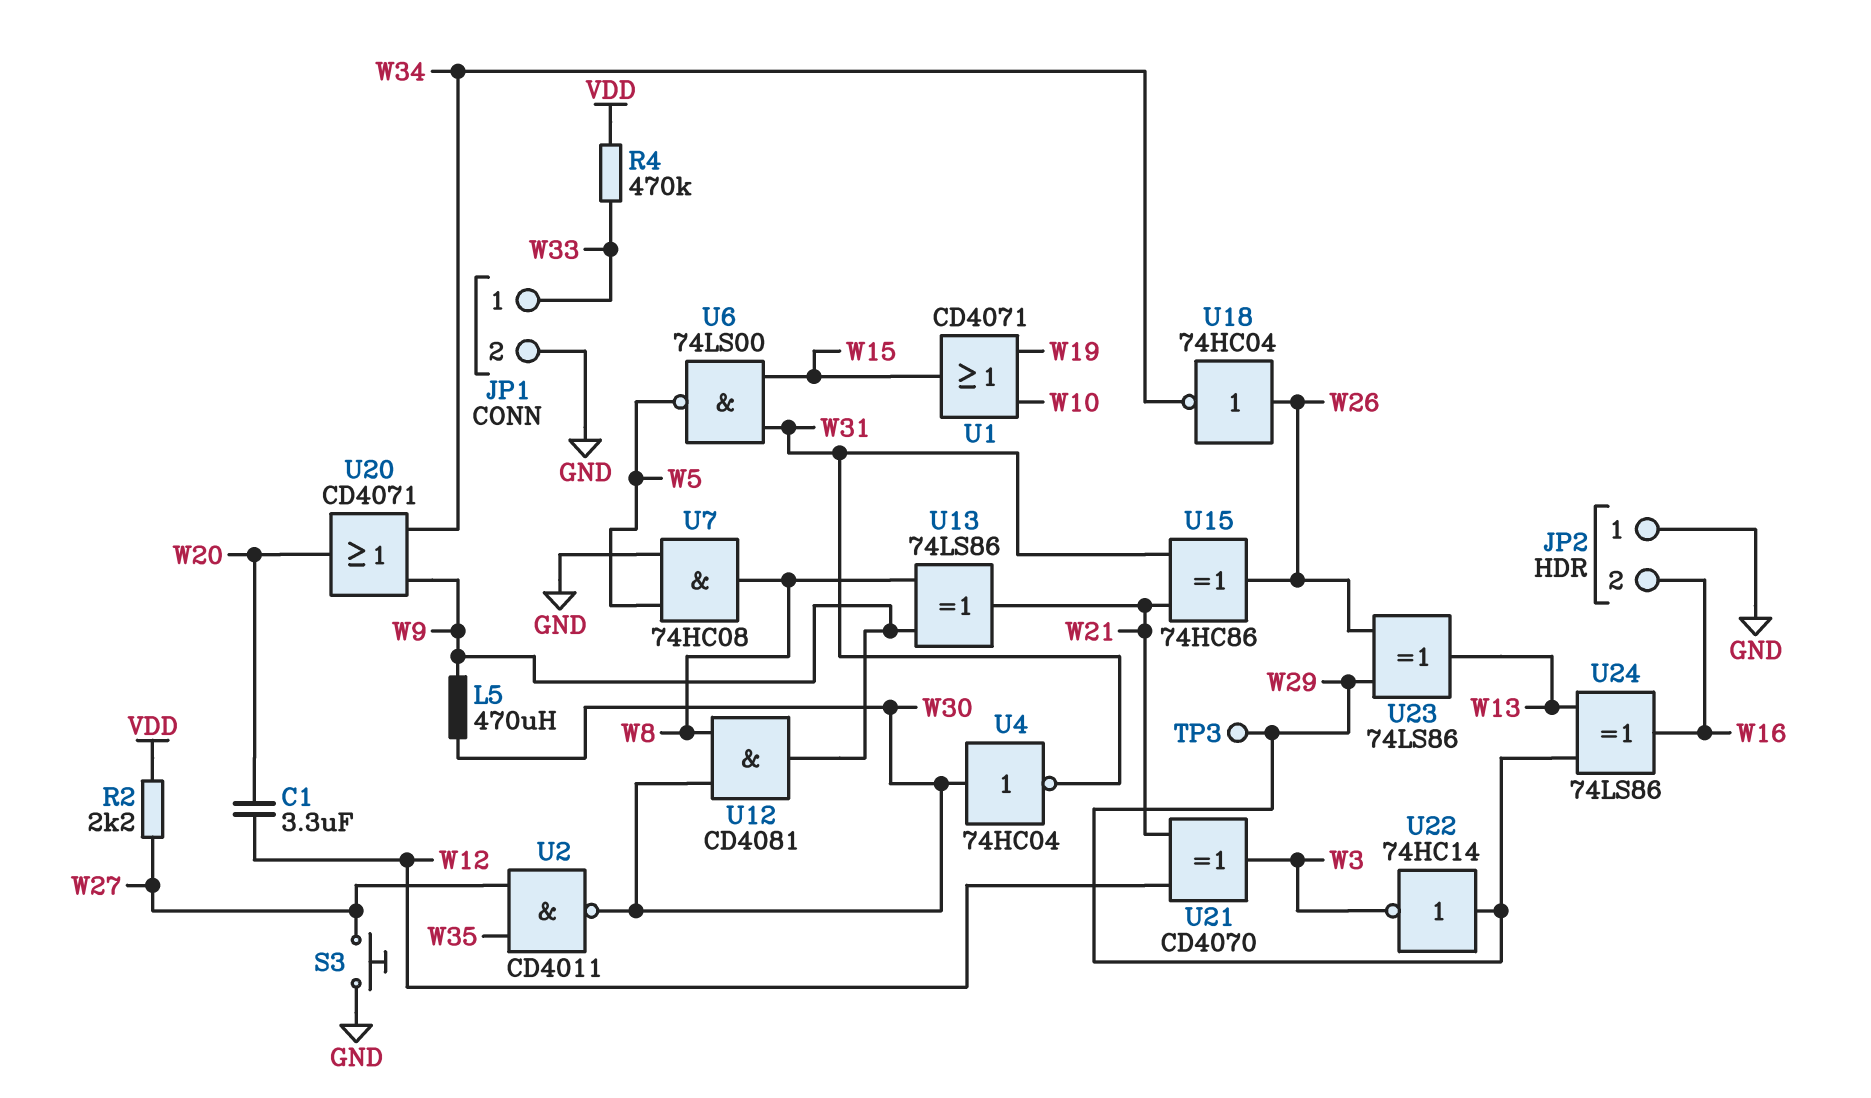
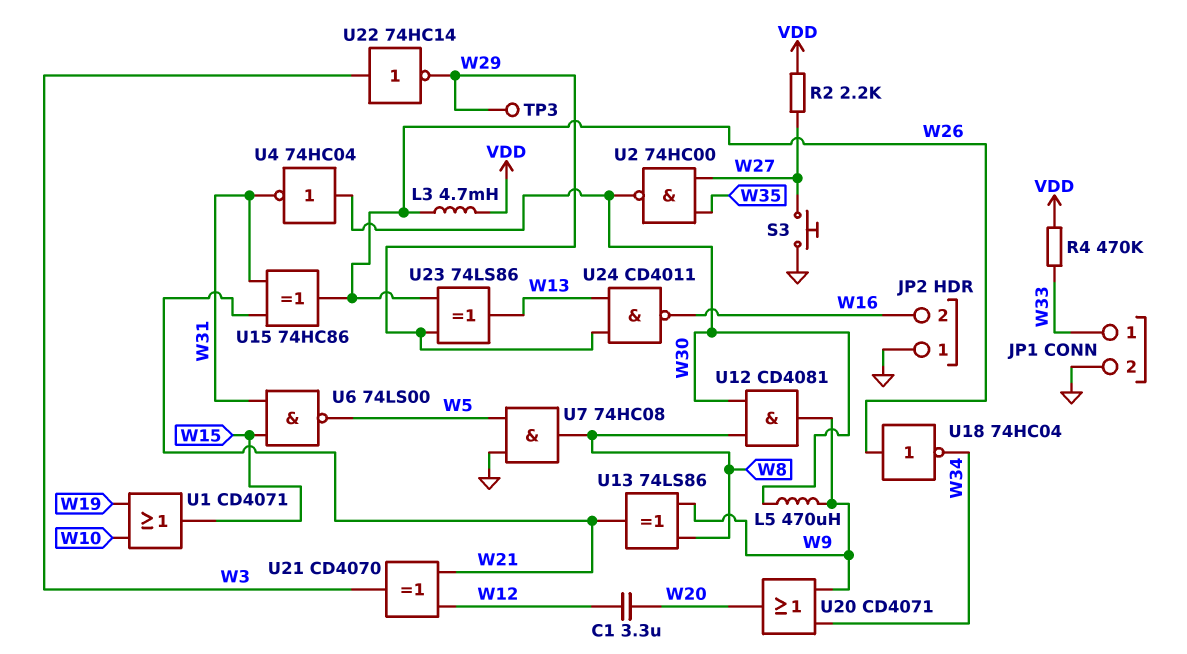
L3: none -> 4.7mH (VDD, W26)
U2: NAND CD4011 (in W27, in W35, out W30) -> NAND 74HC00 (in W27, in W35, out W30)
U22: NOT 74HC14 (in W29, out W3) -> NOT 74HC14 (in W3, out W29)
U24: XOR 74LS86 (in W13, in W29, out W16) -> NAND CD4011 (in W13, in W29, out W16)

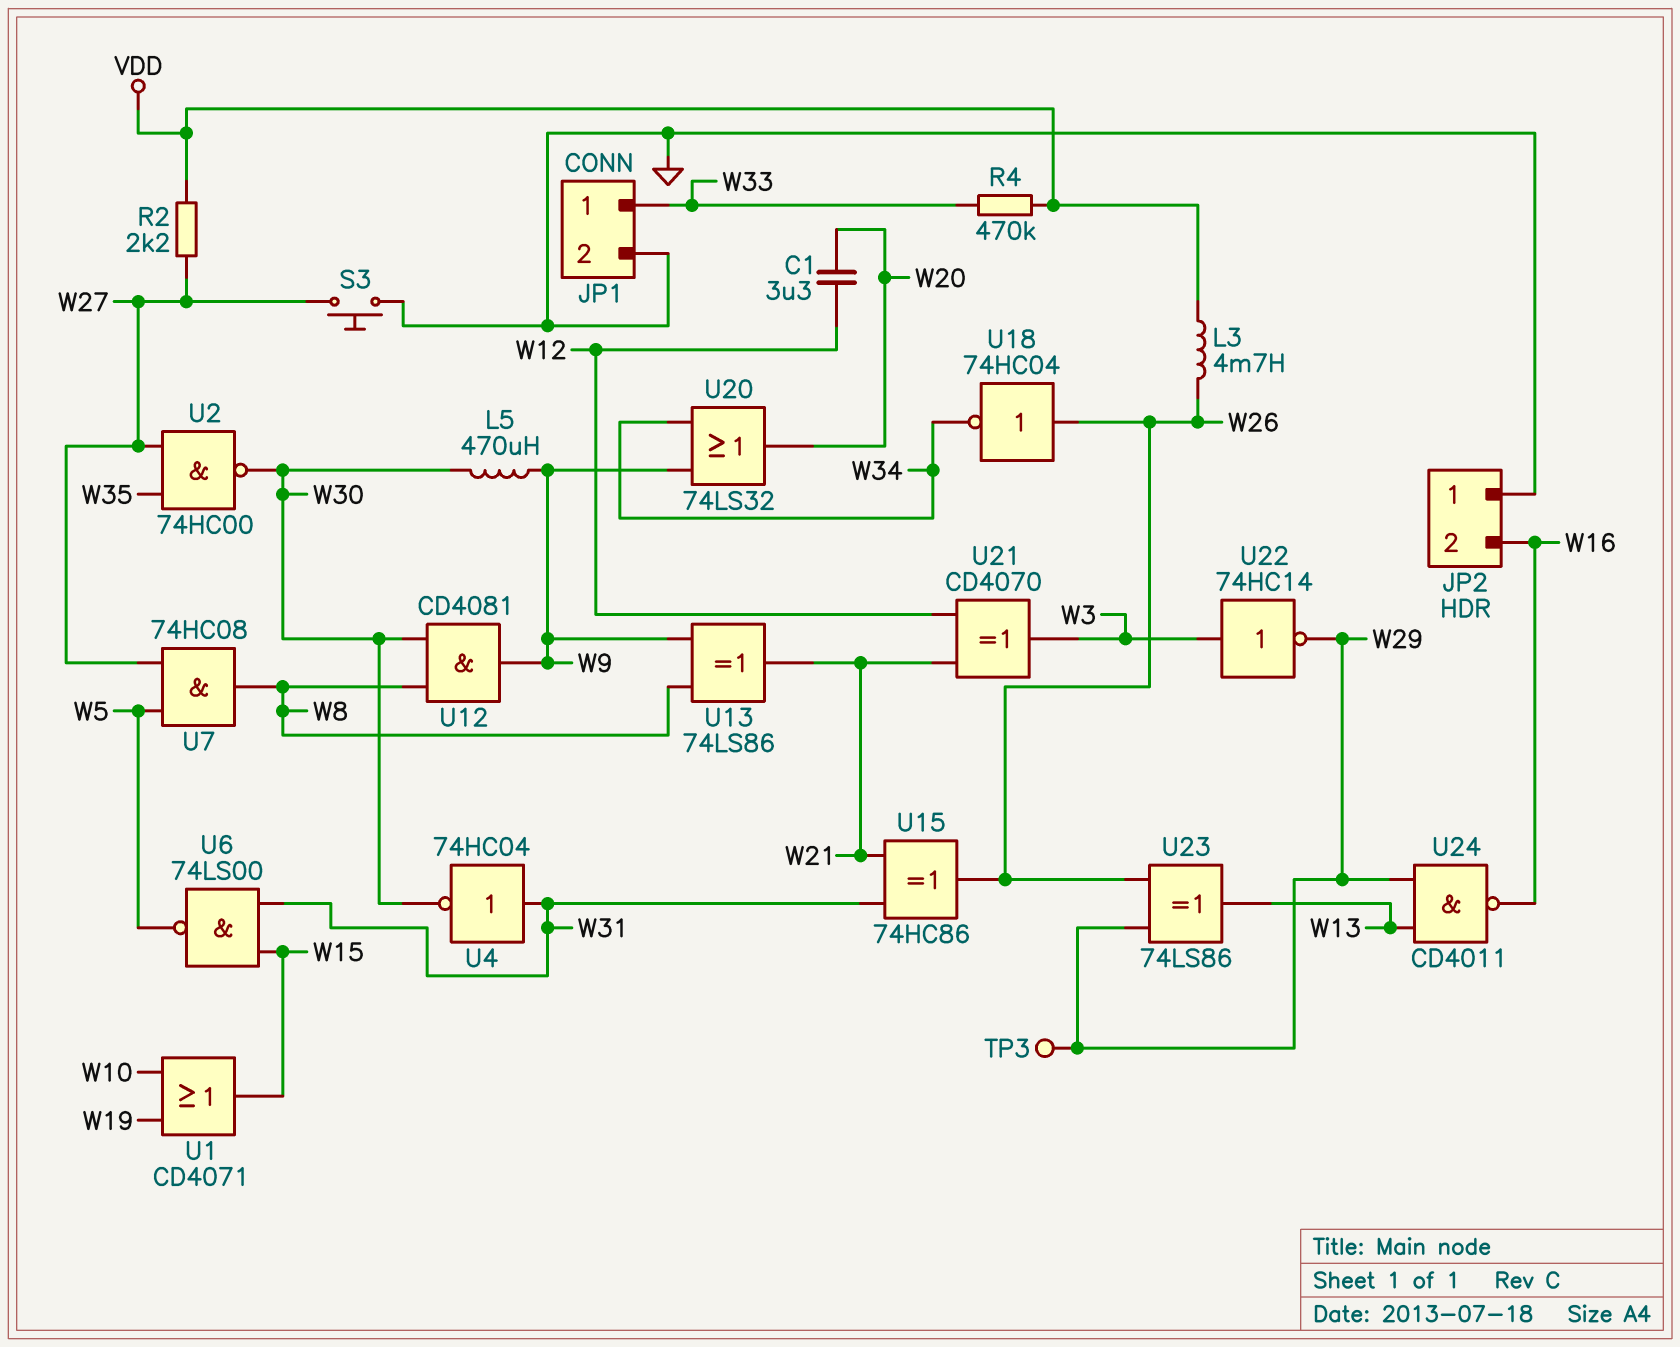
U4: NOT 74HC04 (in W30, out W31) -> NOT 74HC04 (in W31, out W30)
U7: AND 74HC08 (in GND, in W5, out W8) -> AND 74HC08 (in W5, in W27, out W8)
U20: OR CD4071 (in W9, in W34, out W20) -> OR 74LS32 (in W9, in W34, out W20)

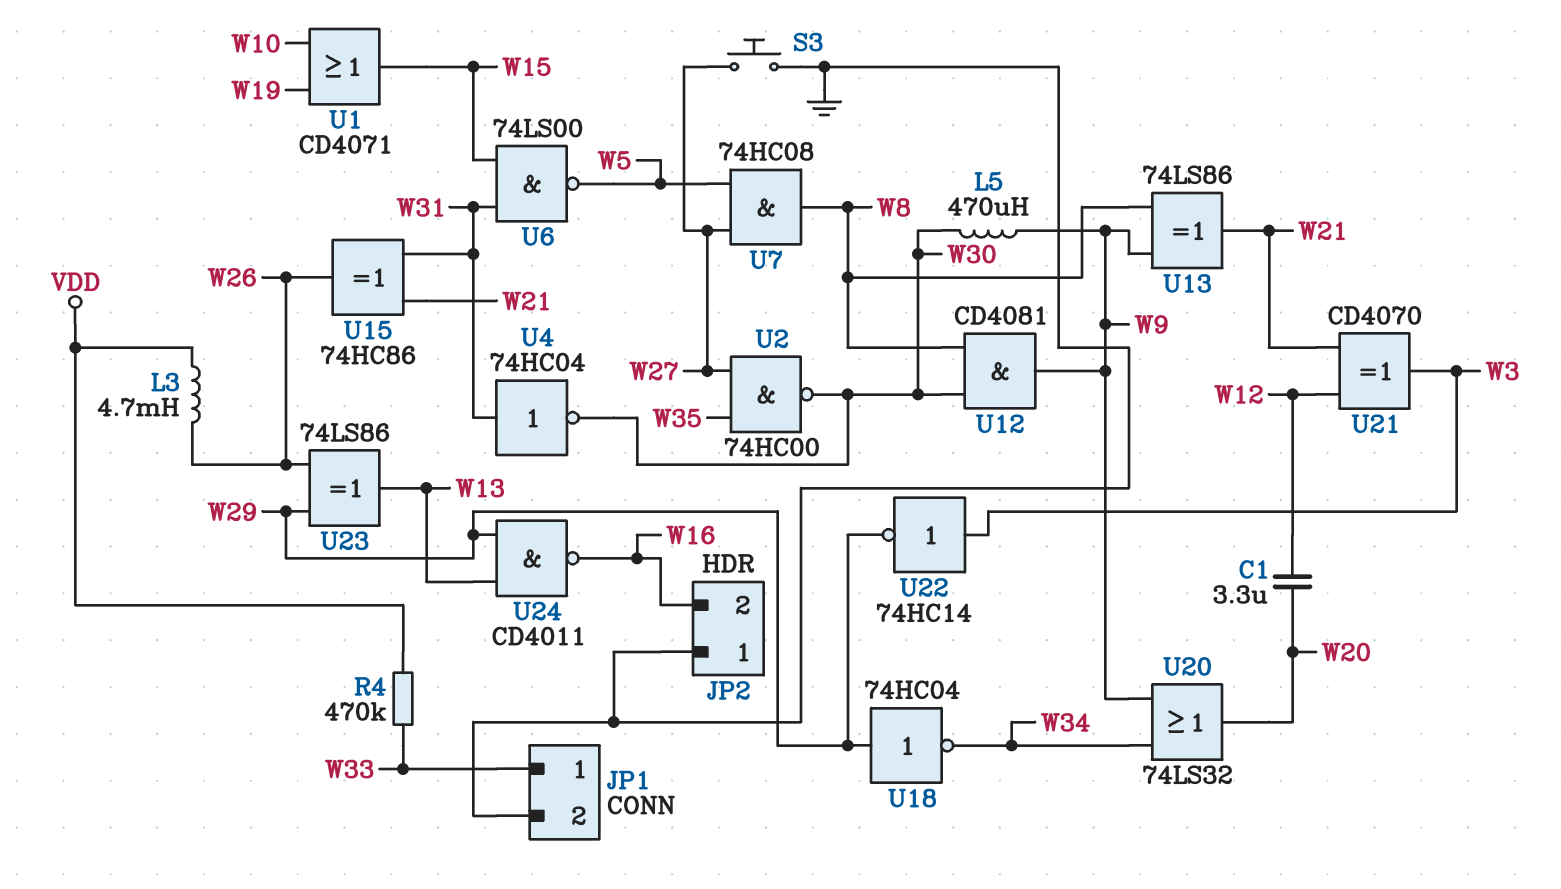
R2: 2.2k (VDD, W27) -> none
TP3: test point (W29) -> none
U18: NOT 74HC04 (in W26, out W34) -> NOT 74HC04 (in W29, out W34)

